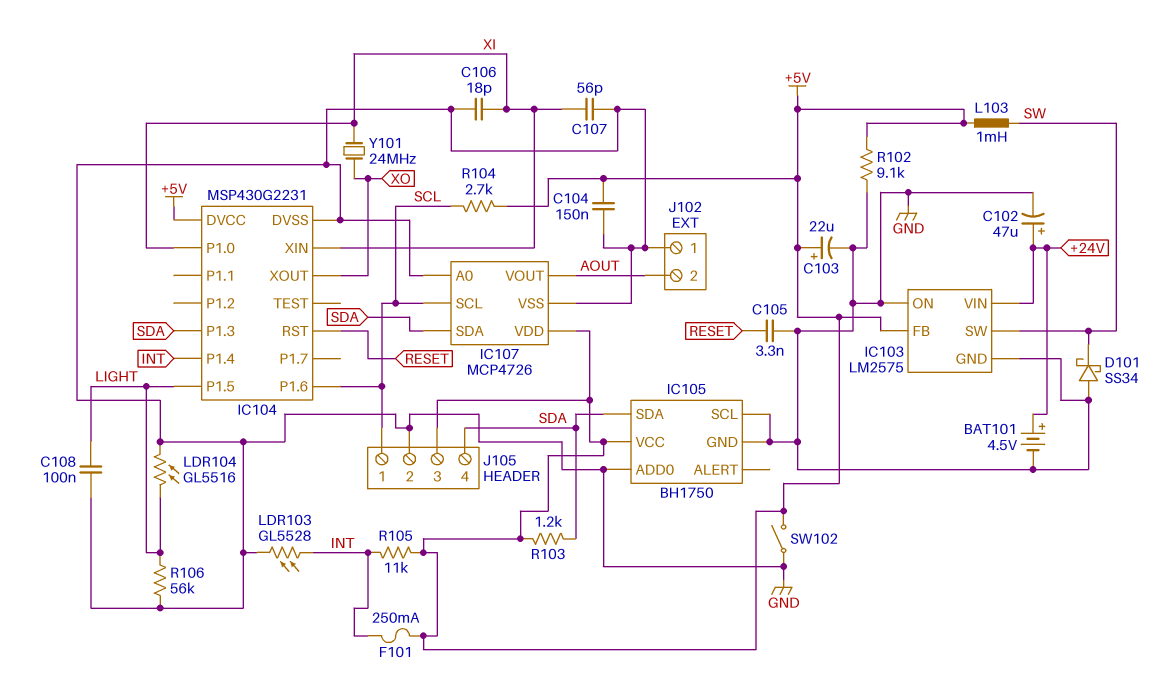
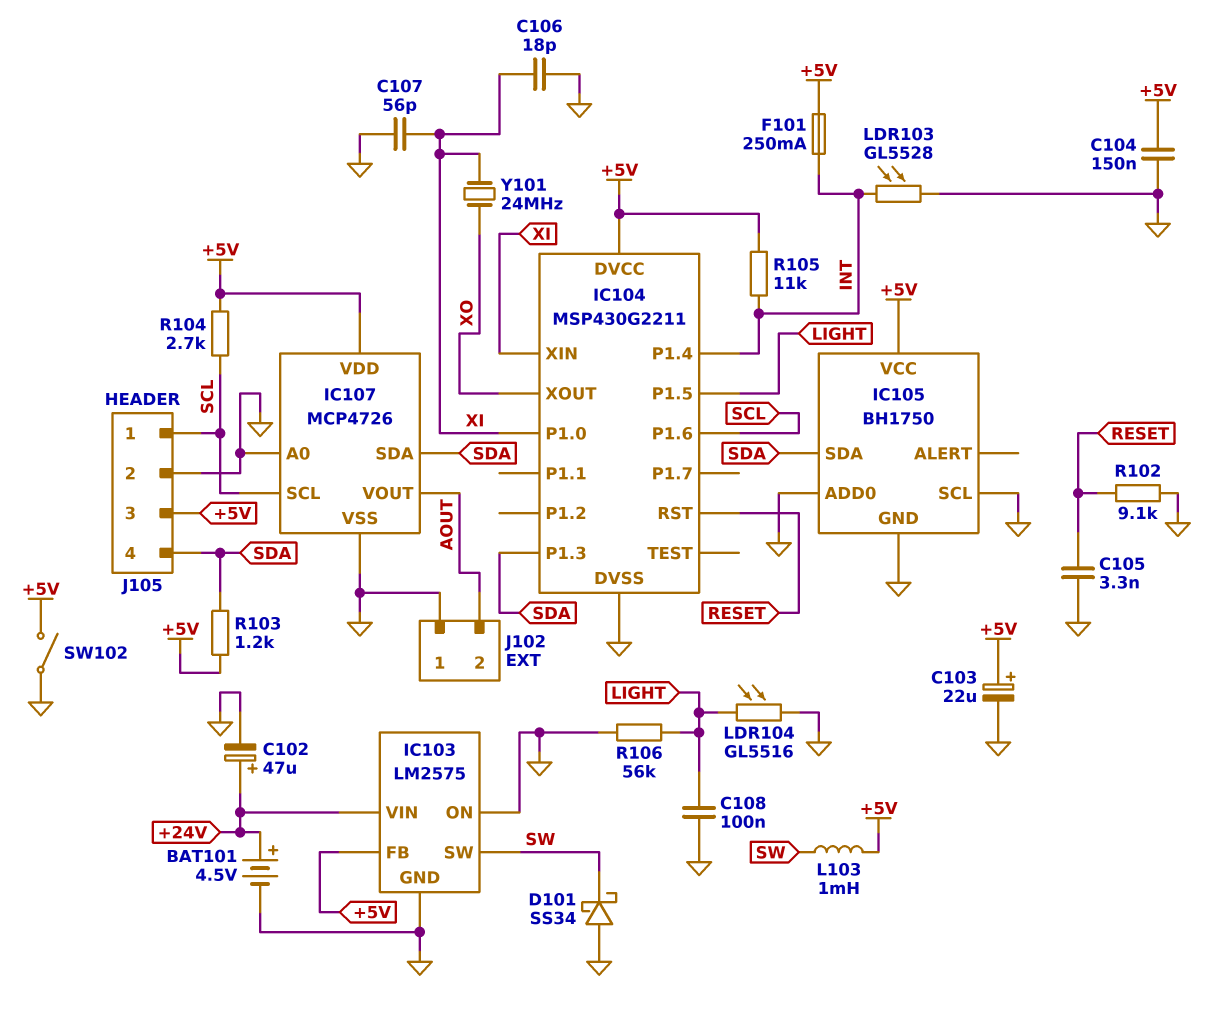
IC104: MSP430G2231 -> MSP430G2211
R102: 9.1k (+5V, GND) -> 9.1k (GND, RESET)

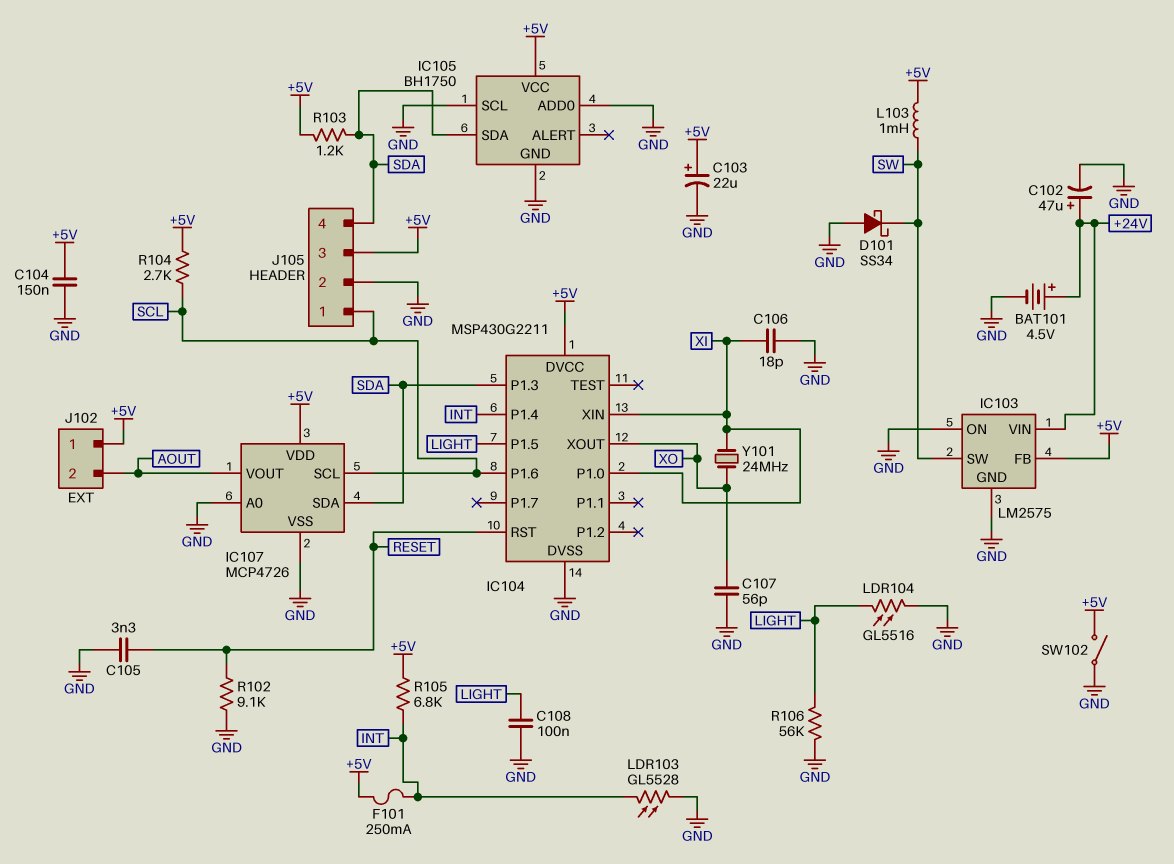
C107: 56pF (GND, XI) -> 56pF (GND, XO)
J102 pin 1: GND -> +5V
R105: 11k (+5V, INT) -> 6.8k (+5V, INT)

